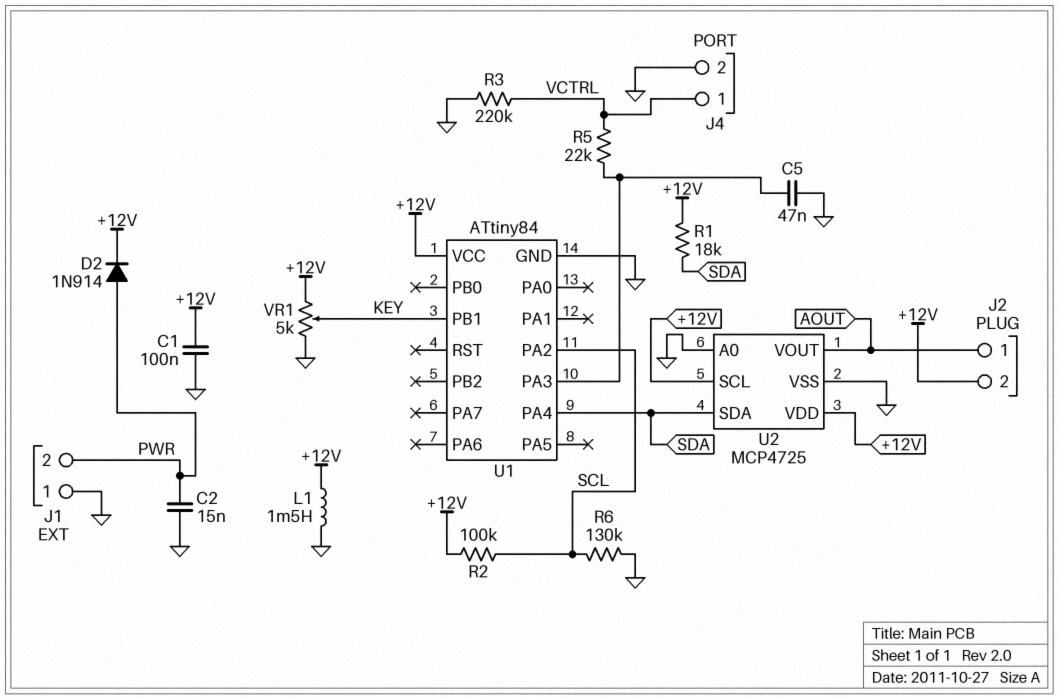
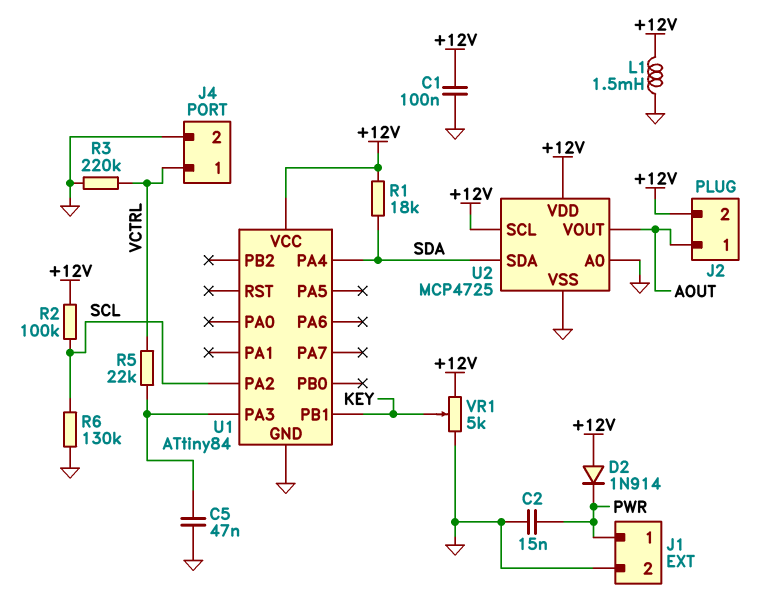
D2: diode 1N914 (A PWR, K +12V) -> diode 1N914 (A +12V, K PWR)
J1 pin 1: GND -> PWR
J1 pin 2: PWR -> GND

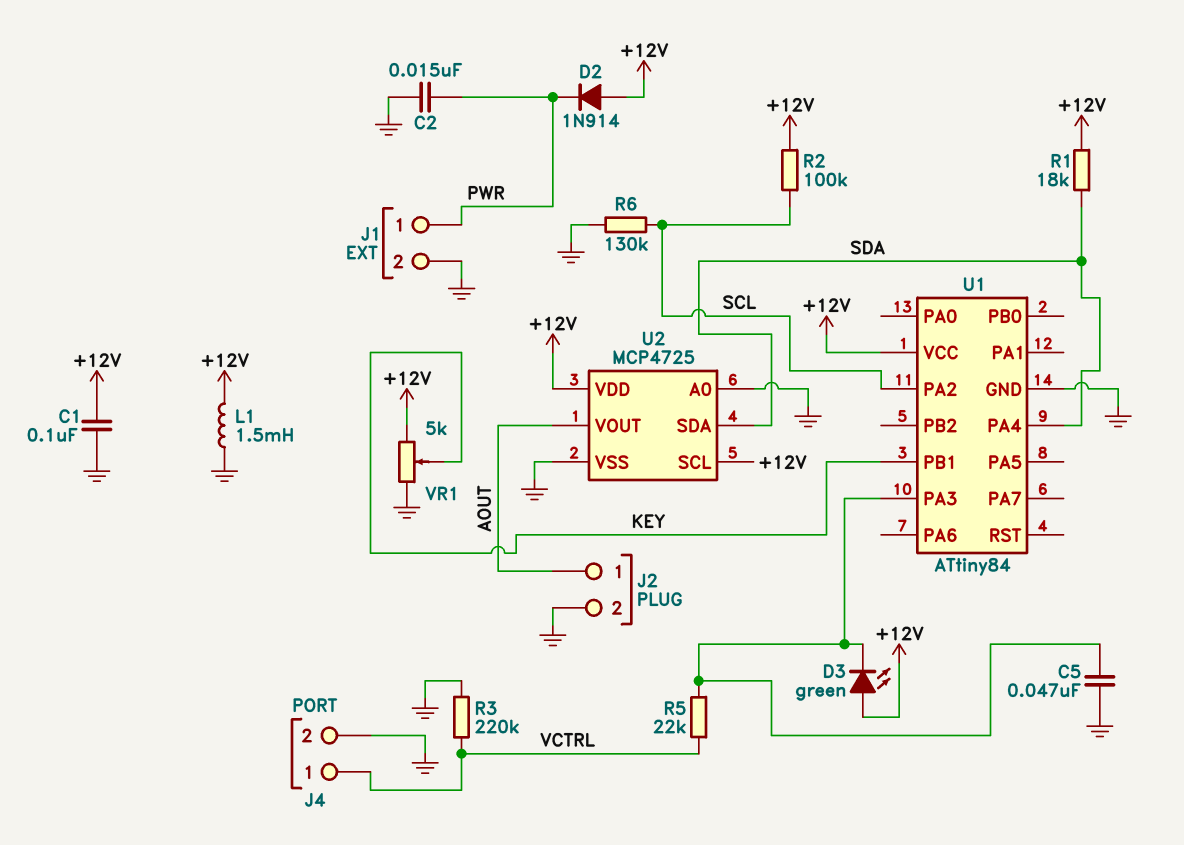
D3: none -> LED green (A +12V, K U1/PA3)
J2 pin 2: +12V -> GND

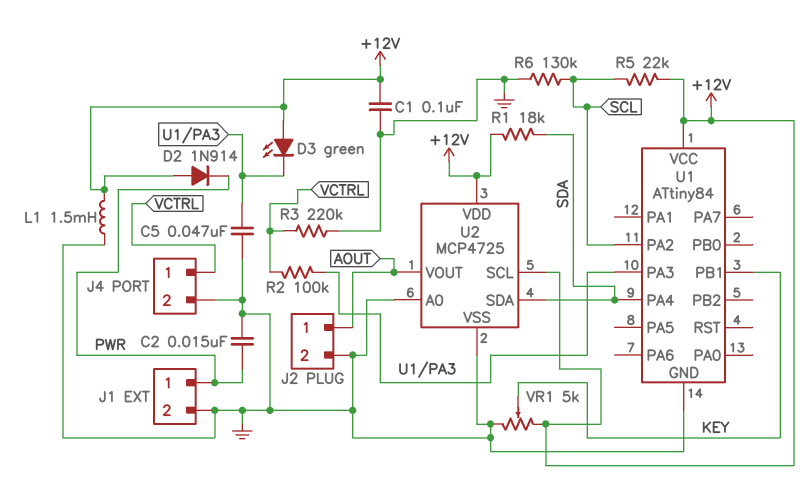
R2: 100k (+12V, SCL) -> 100k (U1/PA3, VCTRL)
R5: 22k (U1/PA3, VCTRL) -> 22k (+12V, SCL)

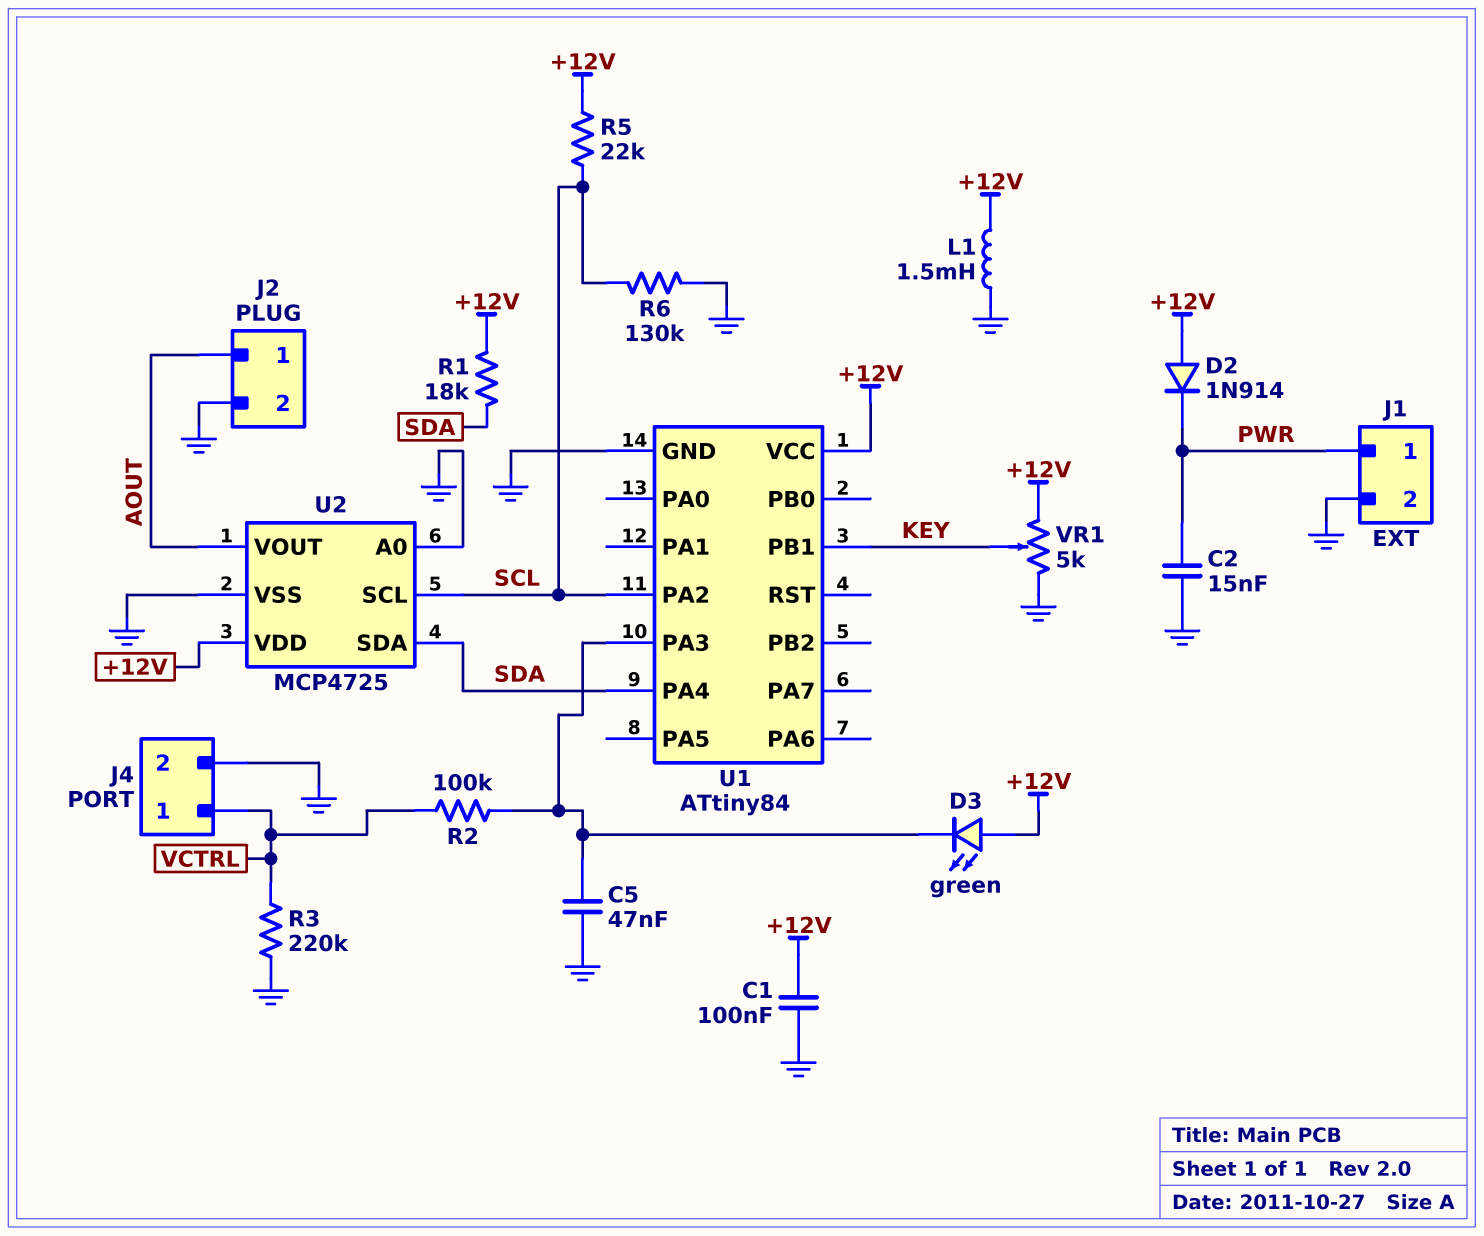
U2 pin SCL: +12V -> SCL

